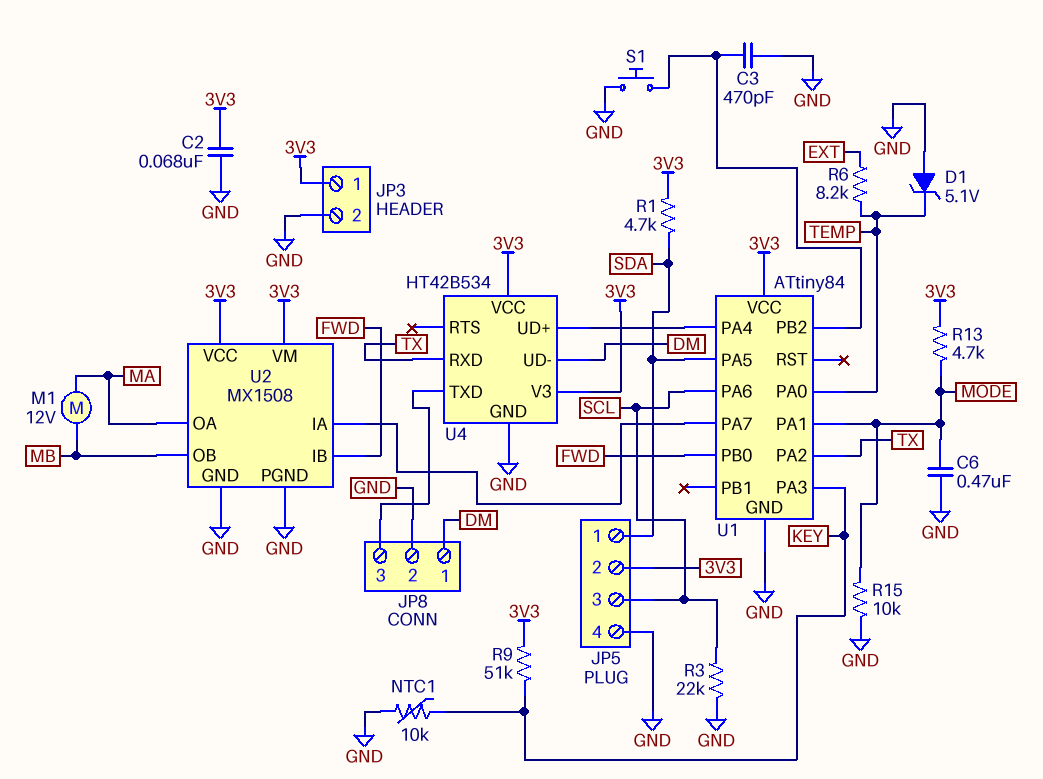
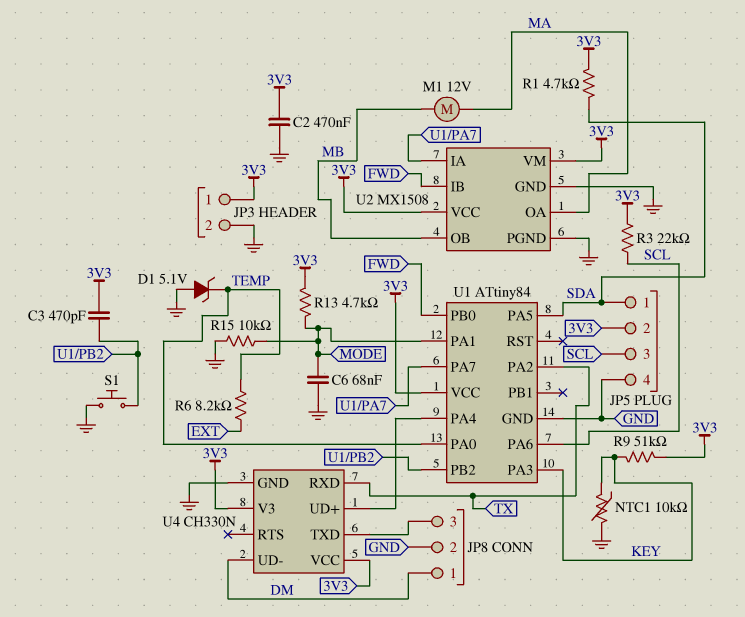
C2: 68nF (3V3, GND) -> 470nF (3V3, GND)
C3: 470pF (GND, U1/PB2) -> 470pF (3V3, U1/PB2)
C6: 470nF (GND, MODE) -> 68nF (GND, MODE)
R3: 22k (GND, SCL) -> 22k (3V3, SCL)
U4: HT42B534 -> CH330N

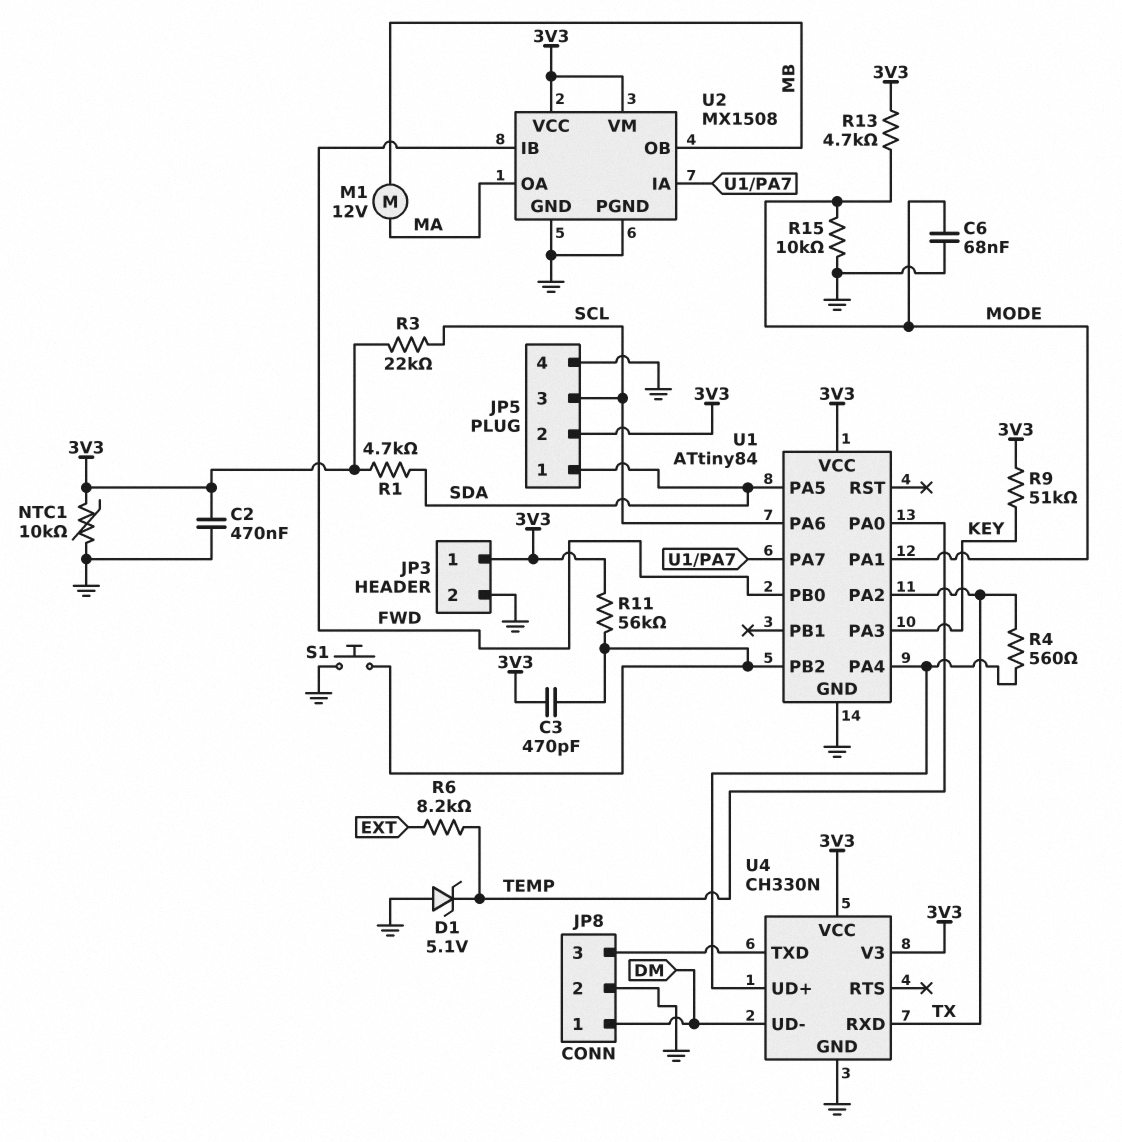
NTC1: 10k (GND, KEY) -> 10k (3V3, GND)
R4: none -> 560 (TX, U1/PA4)
R11: none -> 56k (3V3, U1/PB2)

